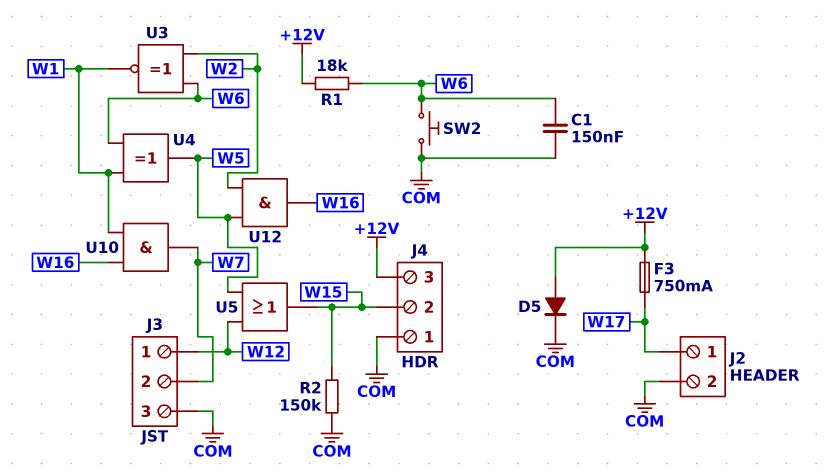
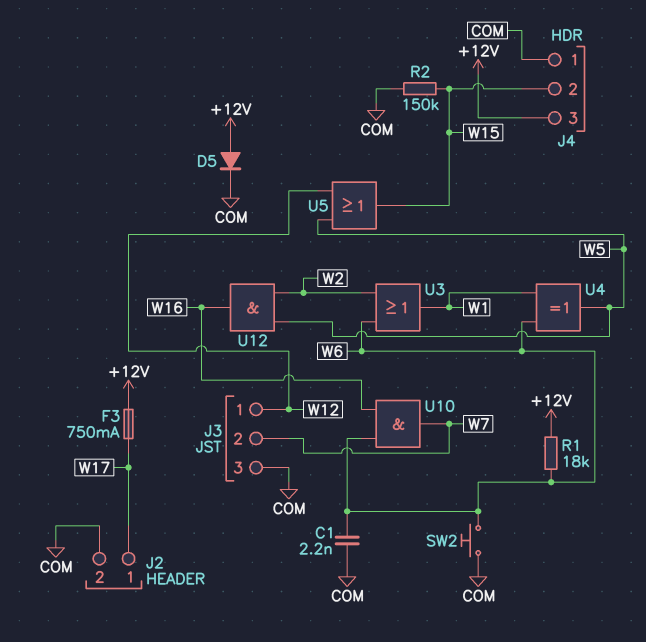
C1: 150nF (COM, W6) -> 2.2nF (COM, W6)
U3: XNOR (in W2, in W6, out W1) -> OR (in W2, in W6, out W1)
U10: AND (in W1, in W16, out W7) -> AND (in W6, in W16, out W7)

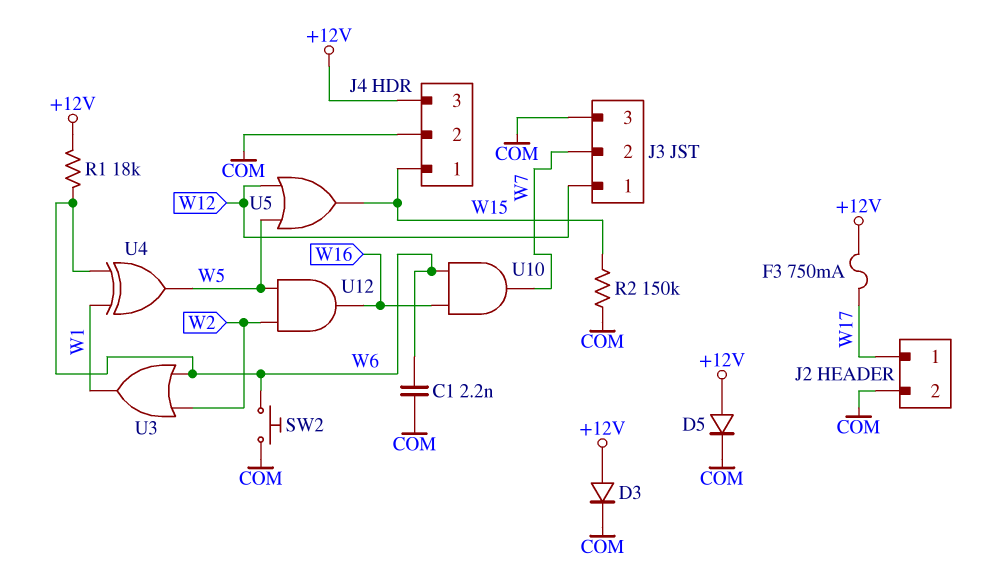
D3: none -> diode (A +12V, K COM)
J4 pin 1: COM -> W15
J4 pin 2: W15 -> COM

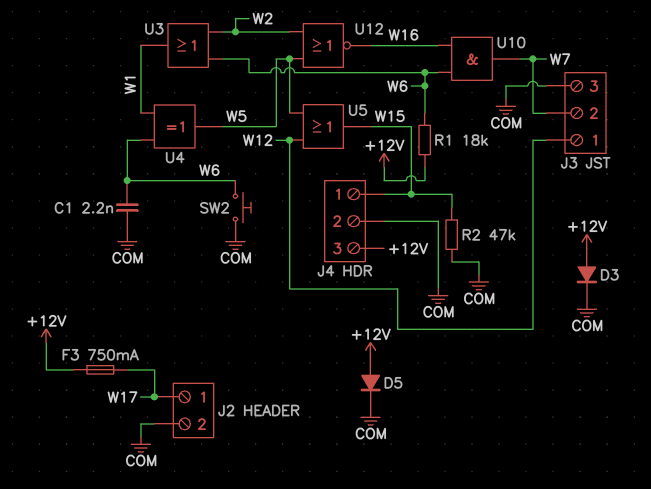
R2: 150k (COM, W15) -> 47k (COM, W15)
U12: AND (in W2, in W5, out W16) -> NOR (in W2, in W5, out W16)

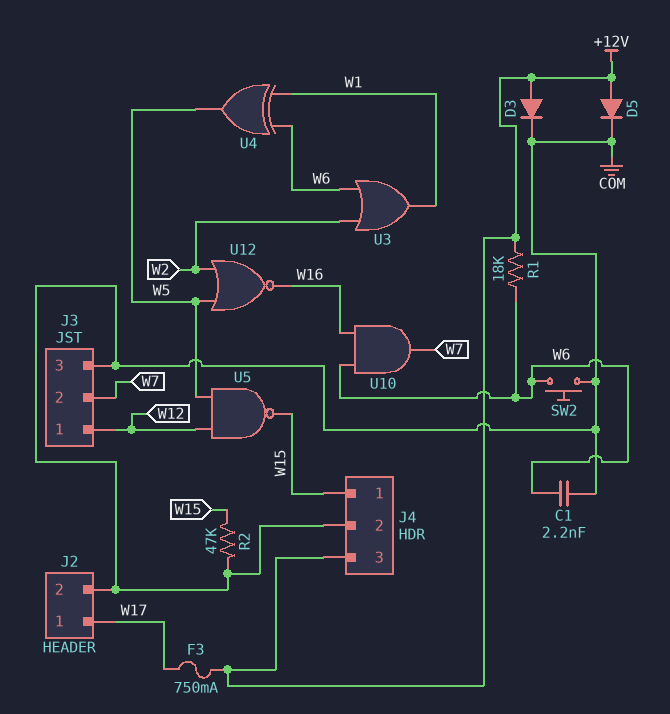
U5: OR (in W5, in W12, out W15) -> NAND (in W5, in W12, out W15)

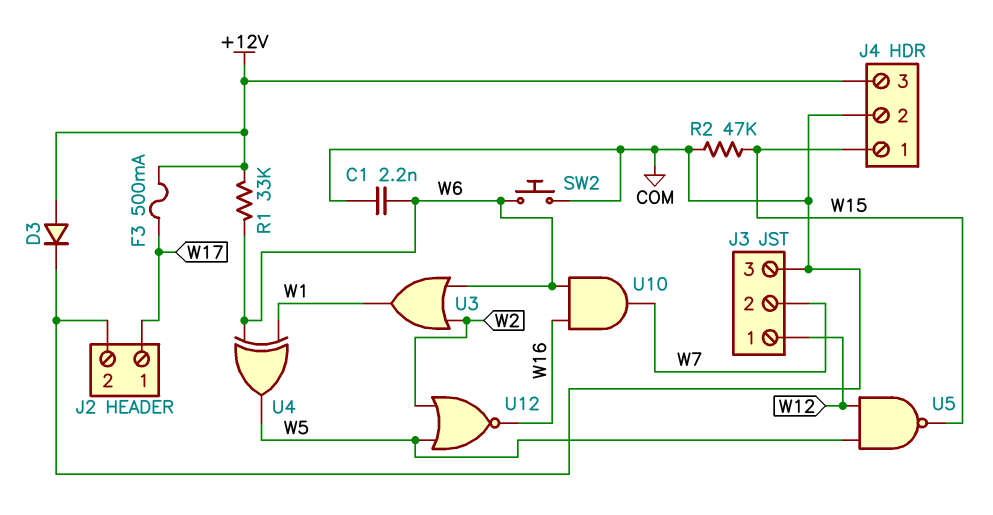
D5: diode (A +12V, K COM) -> none
F3: 750mA (+12V, W17) -> 500mA (+12V, W17)
R1: 18k (+12V, W6) -> 33k (+12V, W6)

